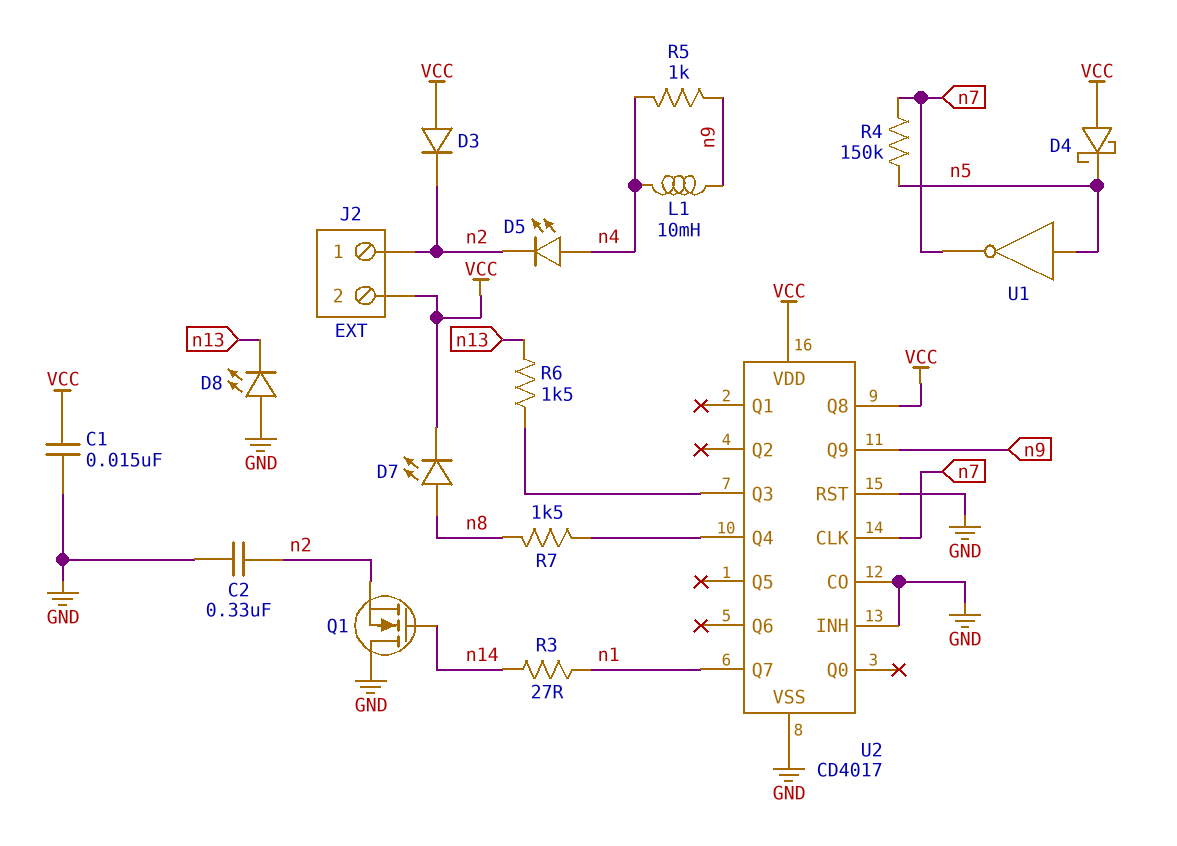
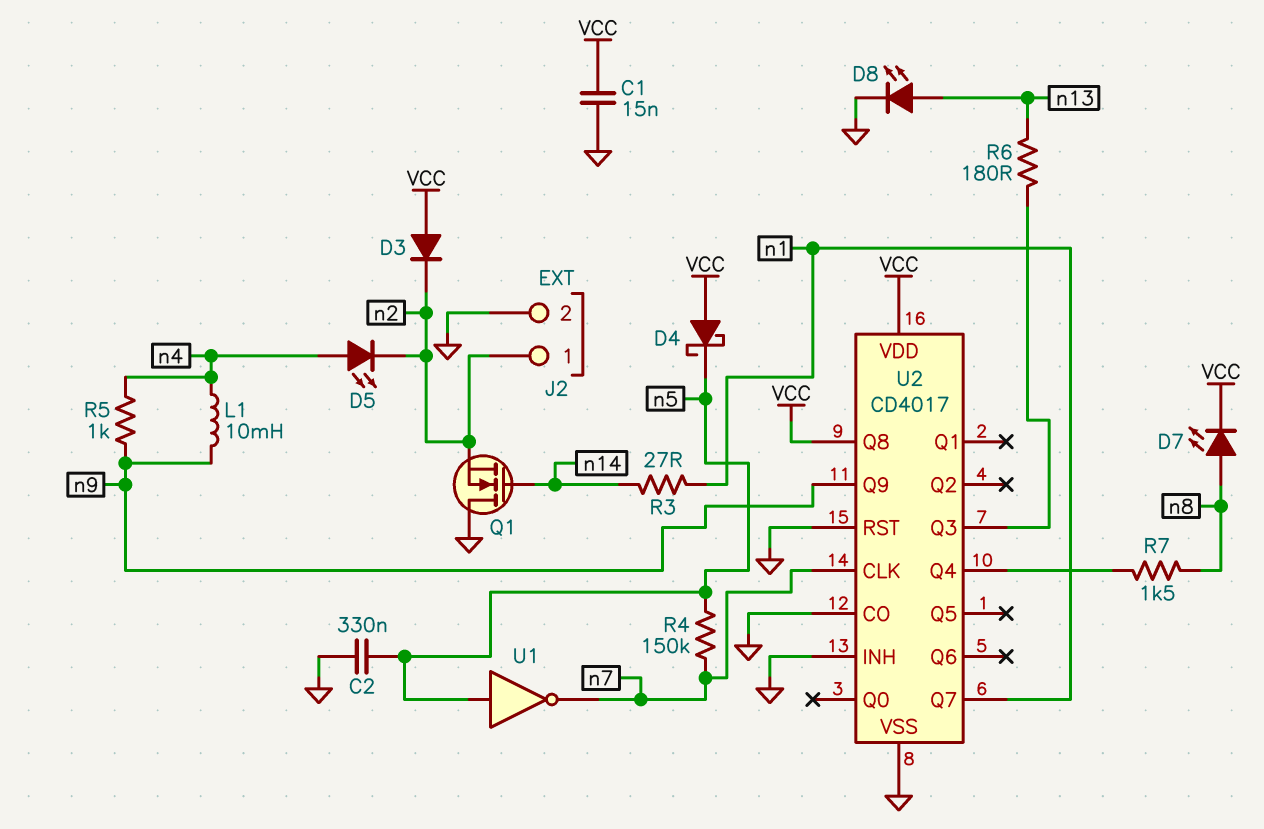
C2: 330nF (GND, n2) -> 330nF (GND, n5)
D8: LED (A GND, K n13) -> LED (A n13, K GND)
J2 pin 2: VCC -> GND
R6: 1.5k (U2/Q3, n13) -> 180 (U2/Q3, n13)

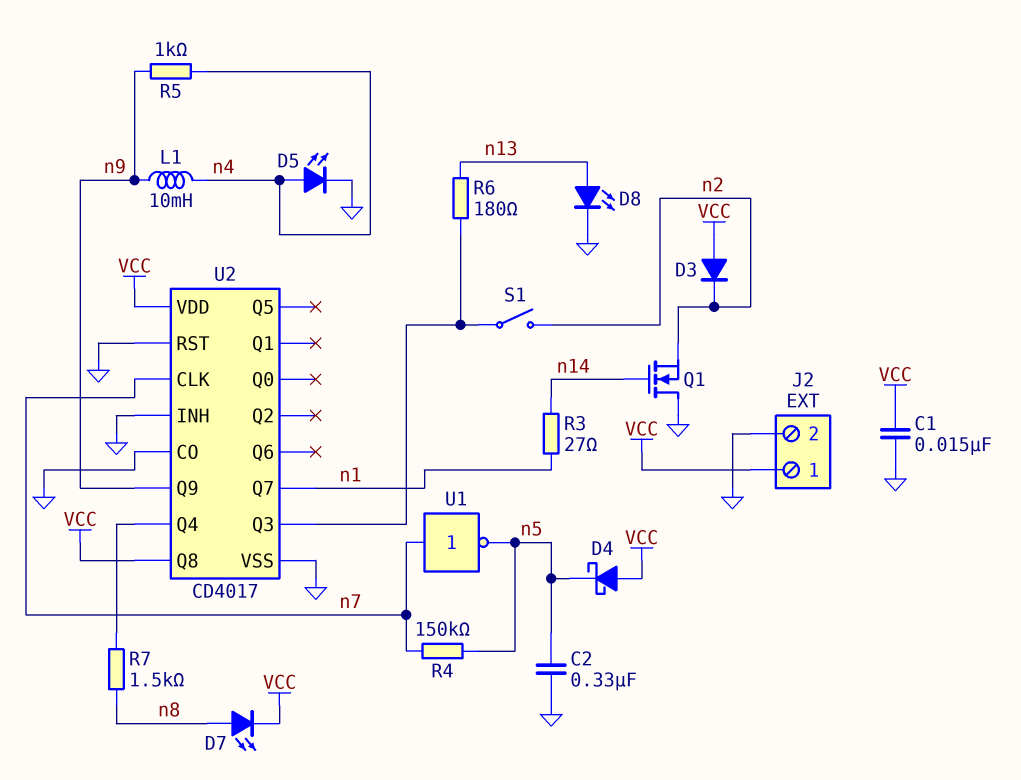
D5: LED (A n4, K n2) -> LED (A n4, K GND)
J2 pin 1: n2 -> VCC
S1: none -> switch (U2/Q3, n2)
U1: NOT (in n5, out n7) -> NOT (in n7, out n5)

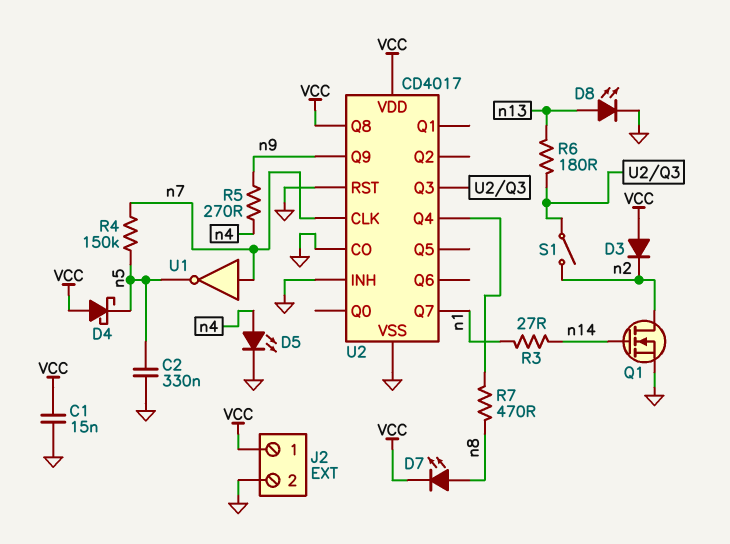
L1: 10mH (n4, n9) -> none
Q1: NMOS (G n14, D GND, S n2) -> NMOS (G n14, D n2, S GND)
R5: 1k (n4, n9) -> 270 (n4, n9)
R7: 1.5k (U2/Q4, n8) -> 470 (U2/Q4, n8)

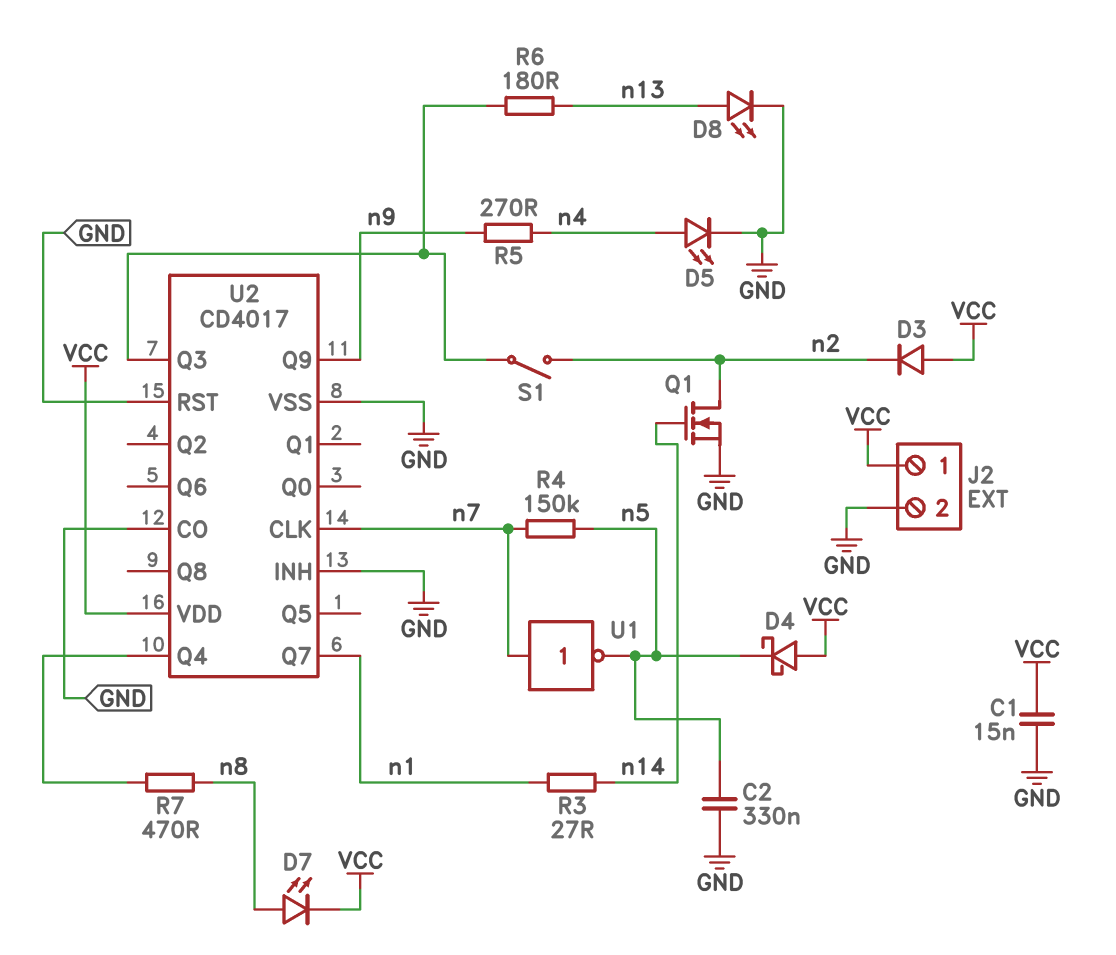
U2 pin Q8: VCC -> none

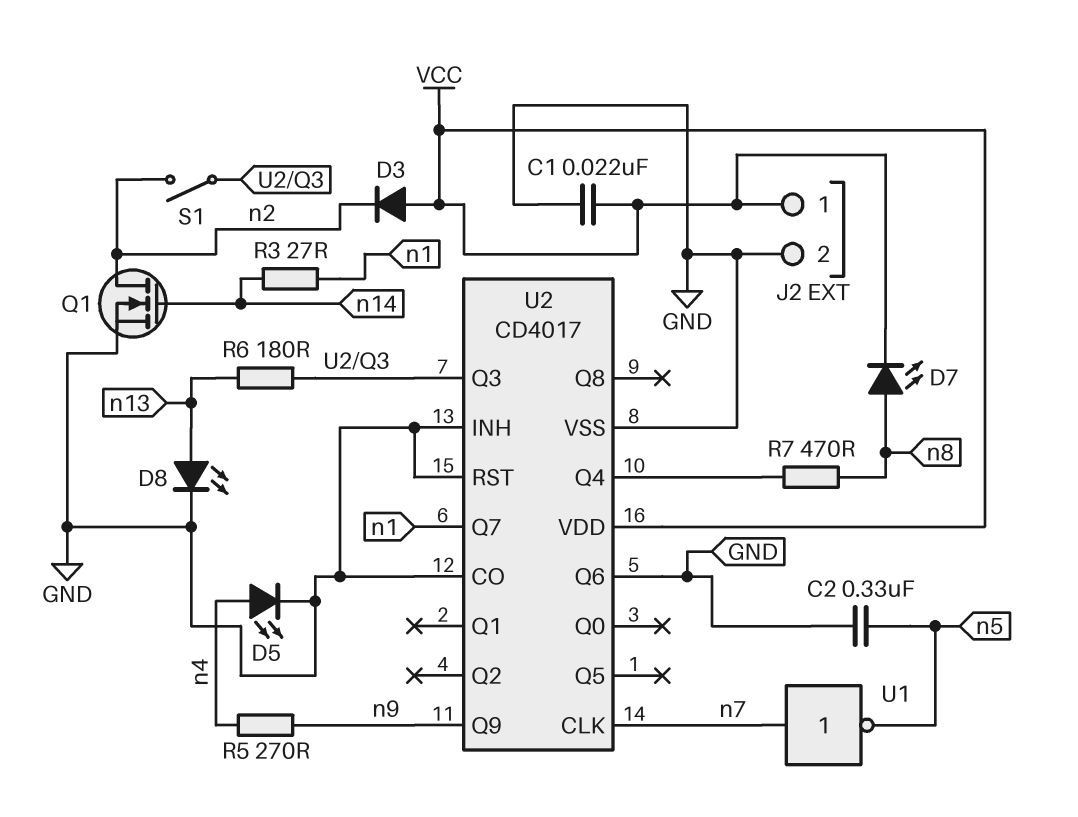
C1: 15nF (GND, VCC) -> 22nF (GND, VCC)
D4: schottky (A VCC, K n5) -> none
R4: 150k (n5, n7) -> none
U2 pin Q6: none -> GND

